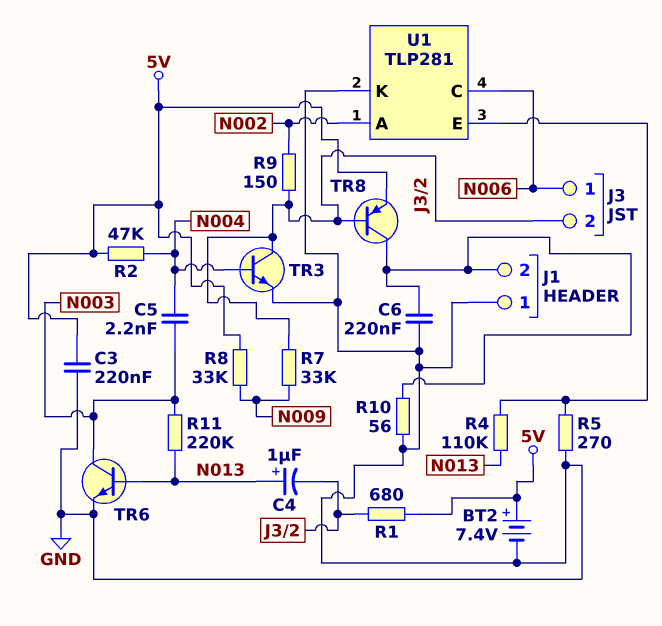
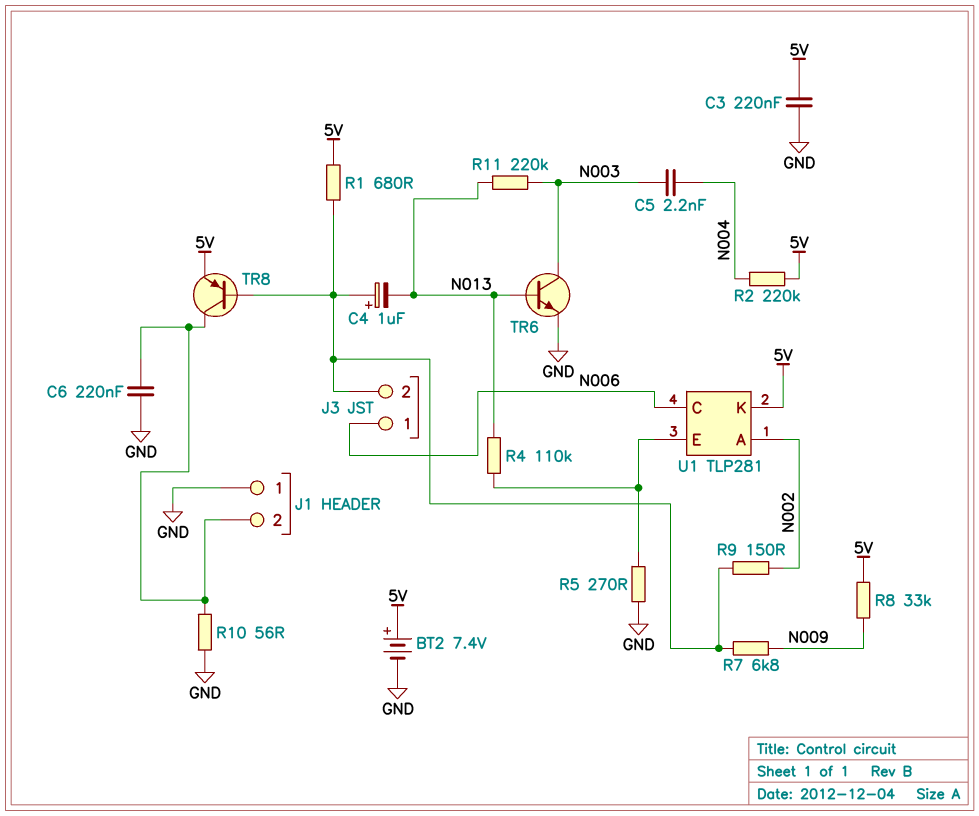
C4: 1uF (plus N013, minus J3/2) -> 1uF (plus J3/2, minus N013)
R2: 47k (5V, N004) -> 220k (5V, N004)
R7: 33k (J3/2, N009) -> 6.8k (J3/2, N009)
TR3: NPN (B N004, C J3/2, E GND) -> none
U1 pin K: GND -> 5V

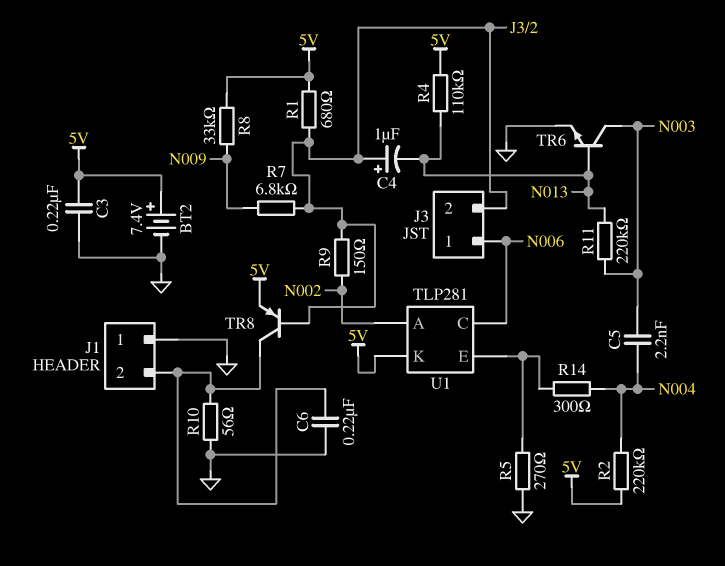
R4: 110k (N013, U1/E) -> 110k (5V, N013)
R14: none -> 300 (N004, U1/E)

